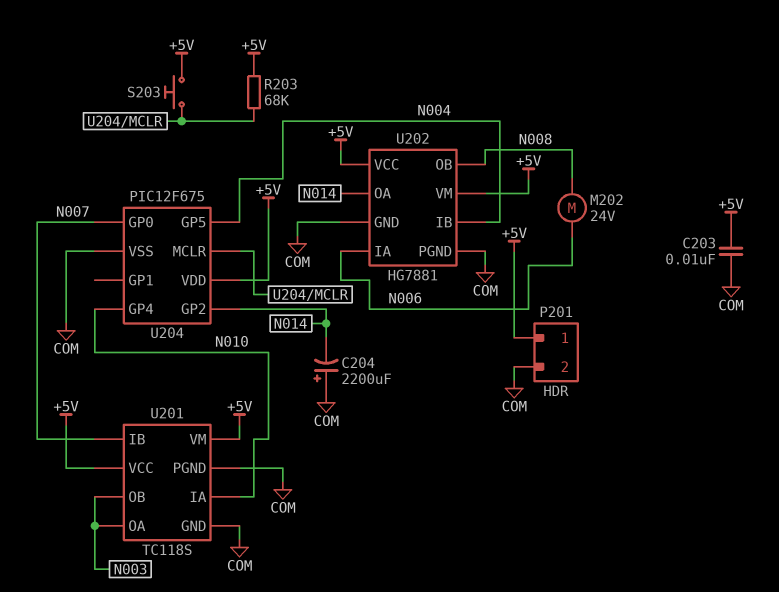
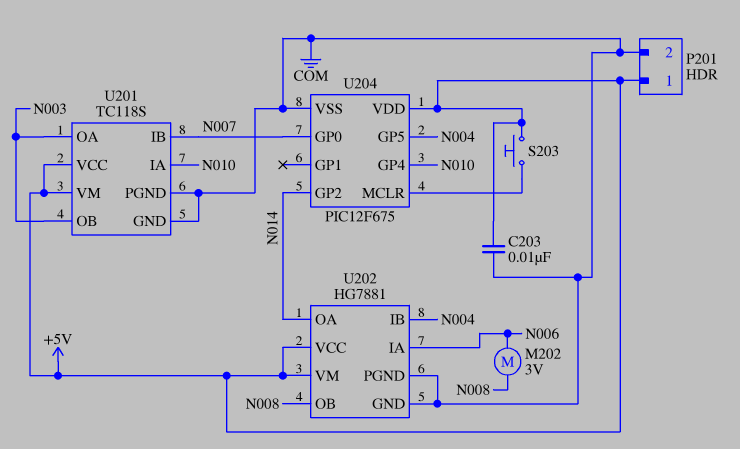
C204: 2200uF (plus COM, minus N014) -> none
M202: motor 24V (N006, N008) -> motor 3V (N006, N008)
R203: 68k (+5V, U204/MCLR) -> none

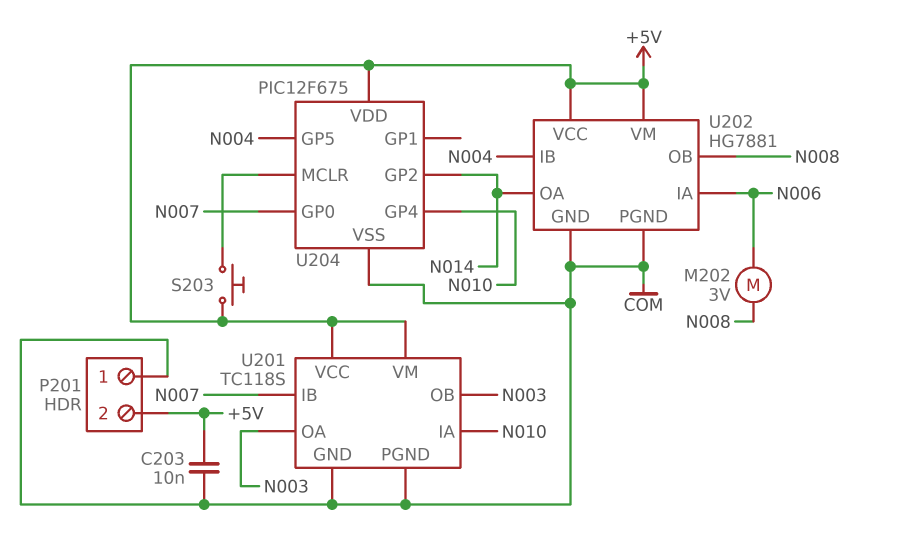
P201 pin 1: +5V -> COM
P201 pin 2: COM -> +5V

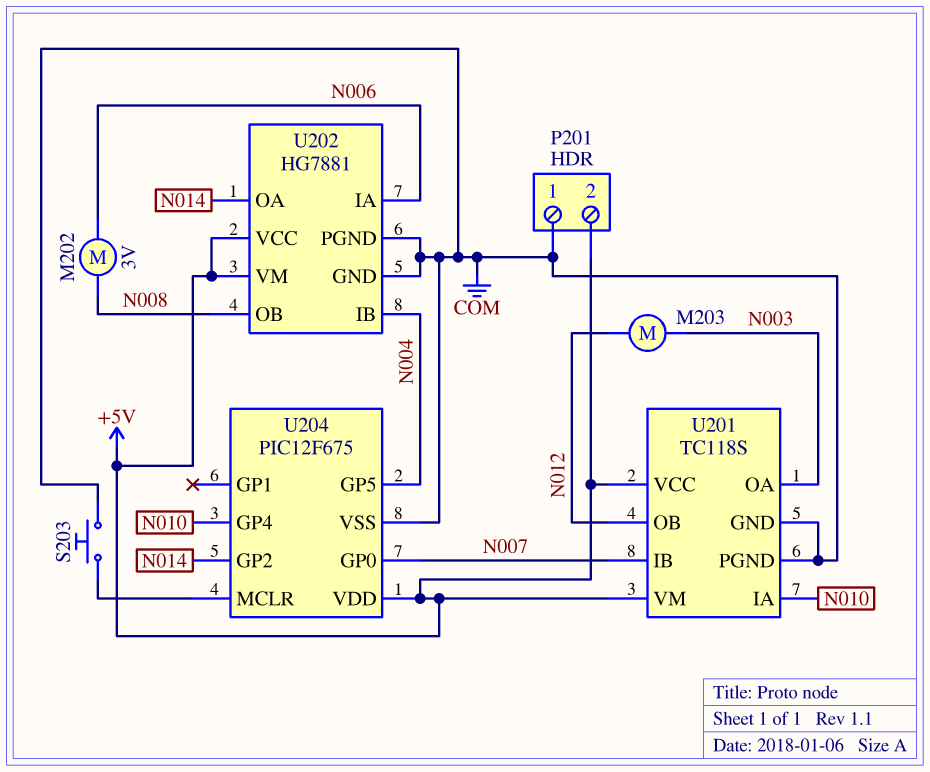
C203: 10nF (+5V, COM) -> none
M203: none -> motor (N003, N012)
S203: button (+5V, U204/MCLR) -> button (COM, U204/MCLR)
U201 pin OB: N003 -> N012

